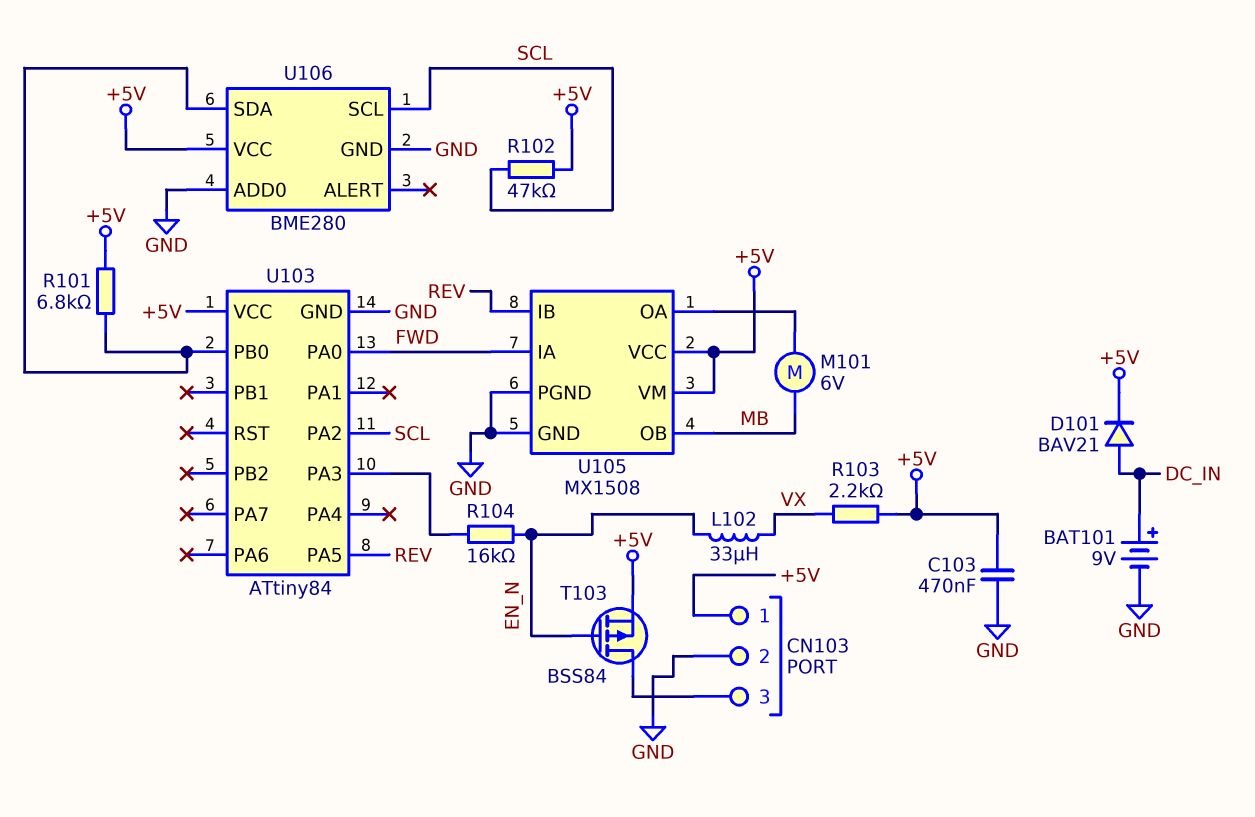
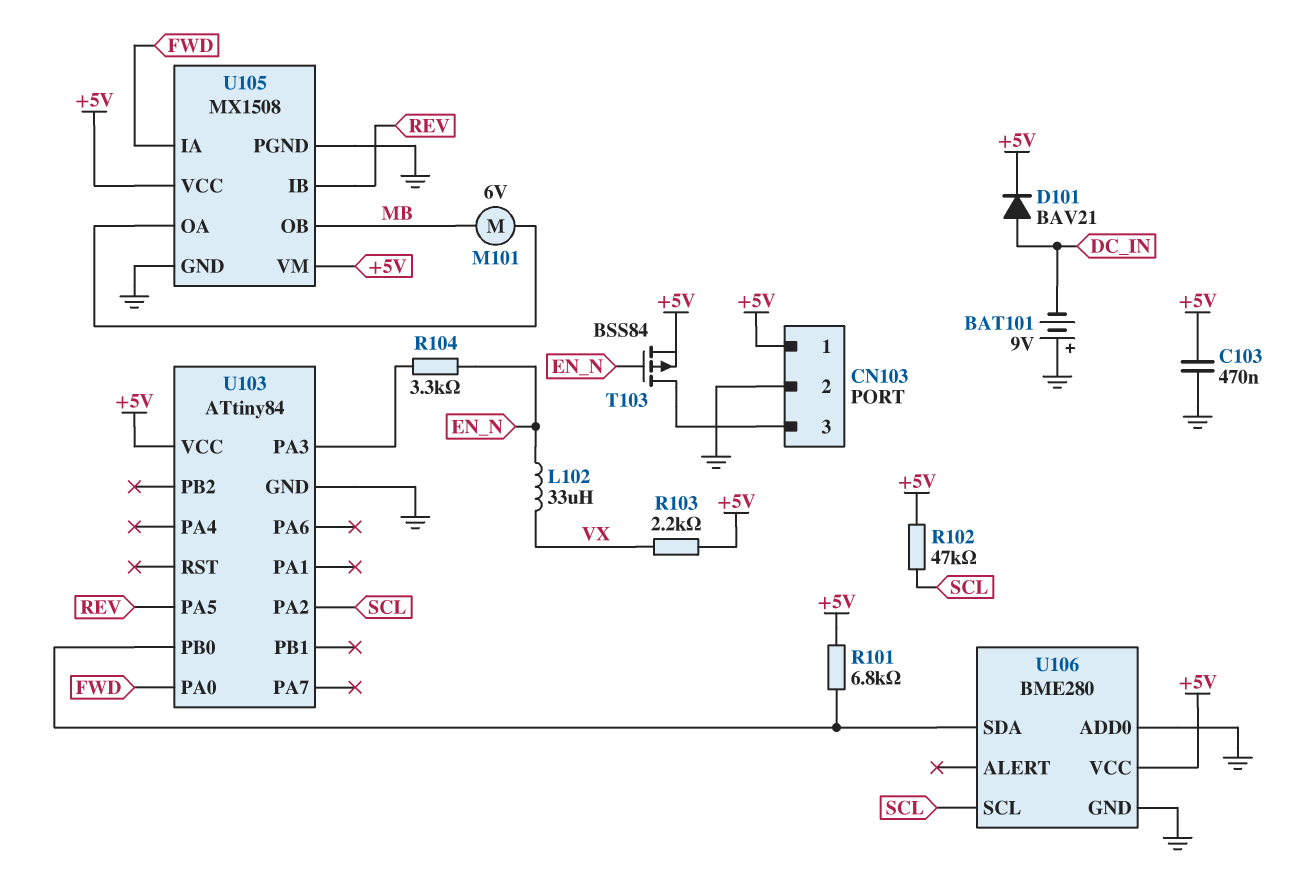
BAT101: 9V (plus DC_IN, minus GND) -> 9V (plus GND, minus DC_IN)
R104: 16k (EN_N, U103/PA3) -> 3.3k (EN_N, U103/PA3)

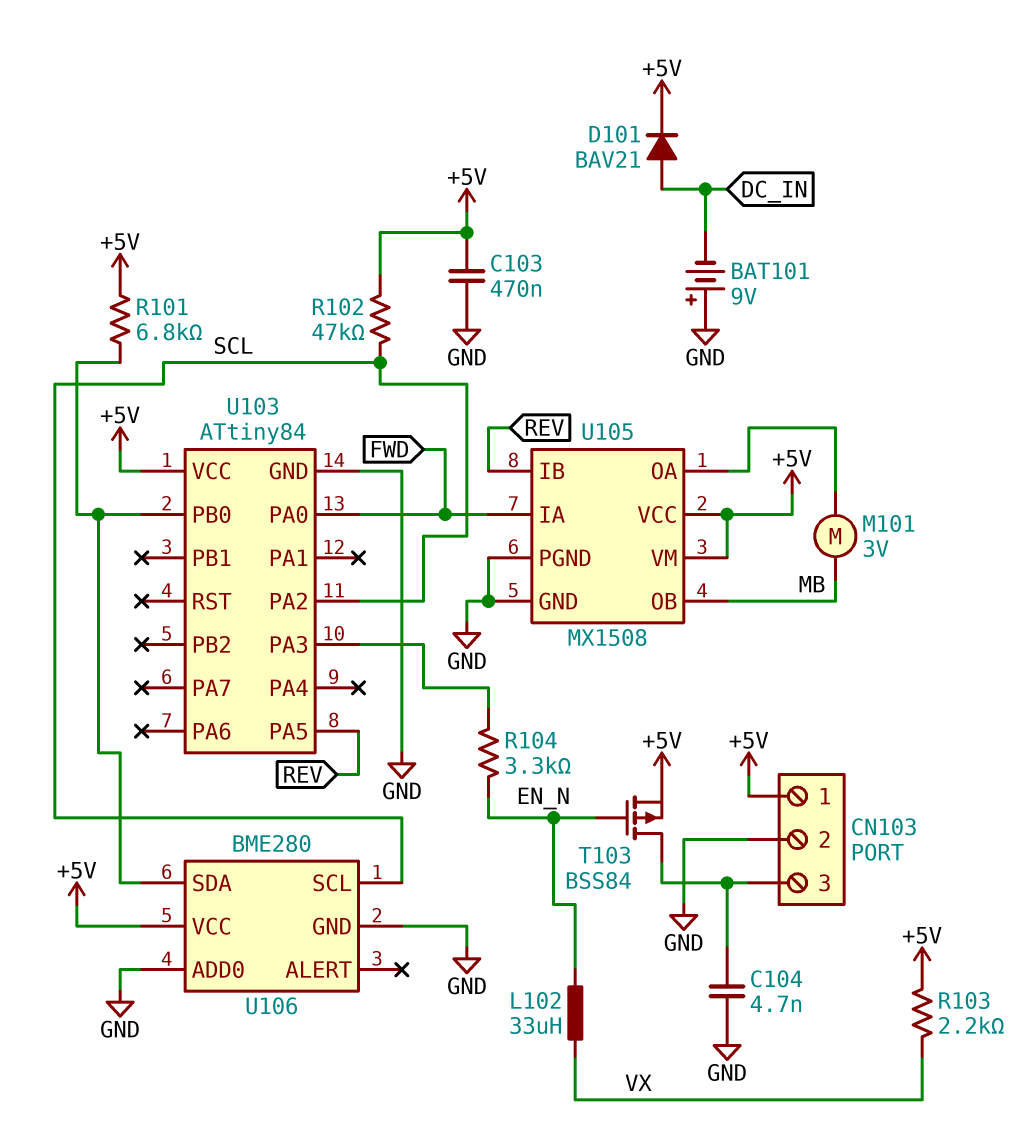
C104: none -> 4.7nF (CN103/3, GND)
M101: motor 6V (MB, U105/OA) -> motor 3V (MB, U105/OA)

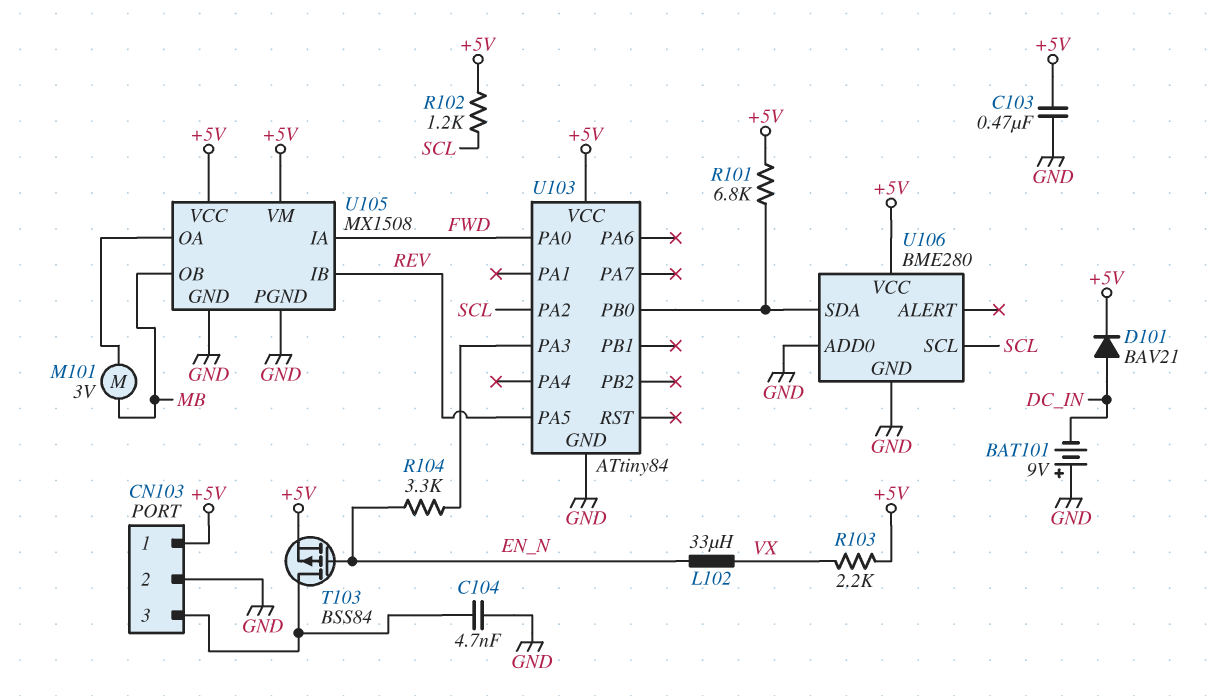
R102: 47k (+5V, SCL) -> 1.2k (+5V, SCL)

